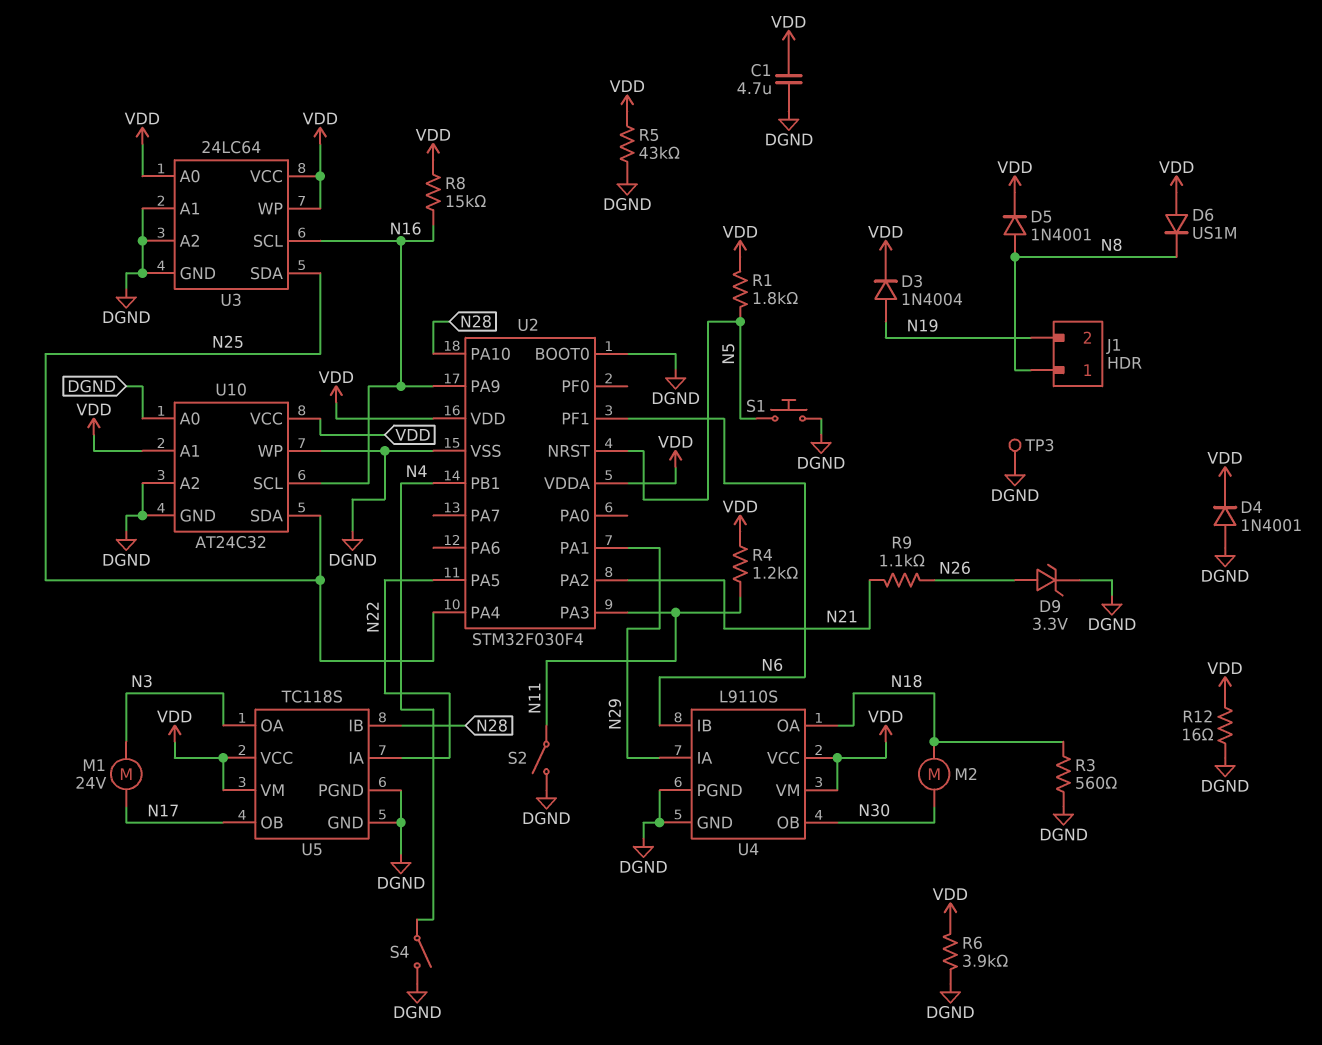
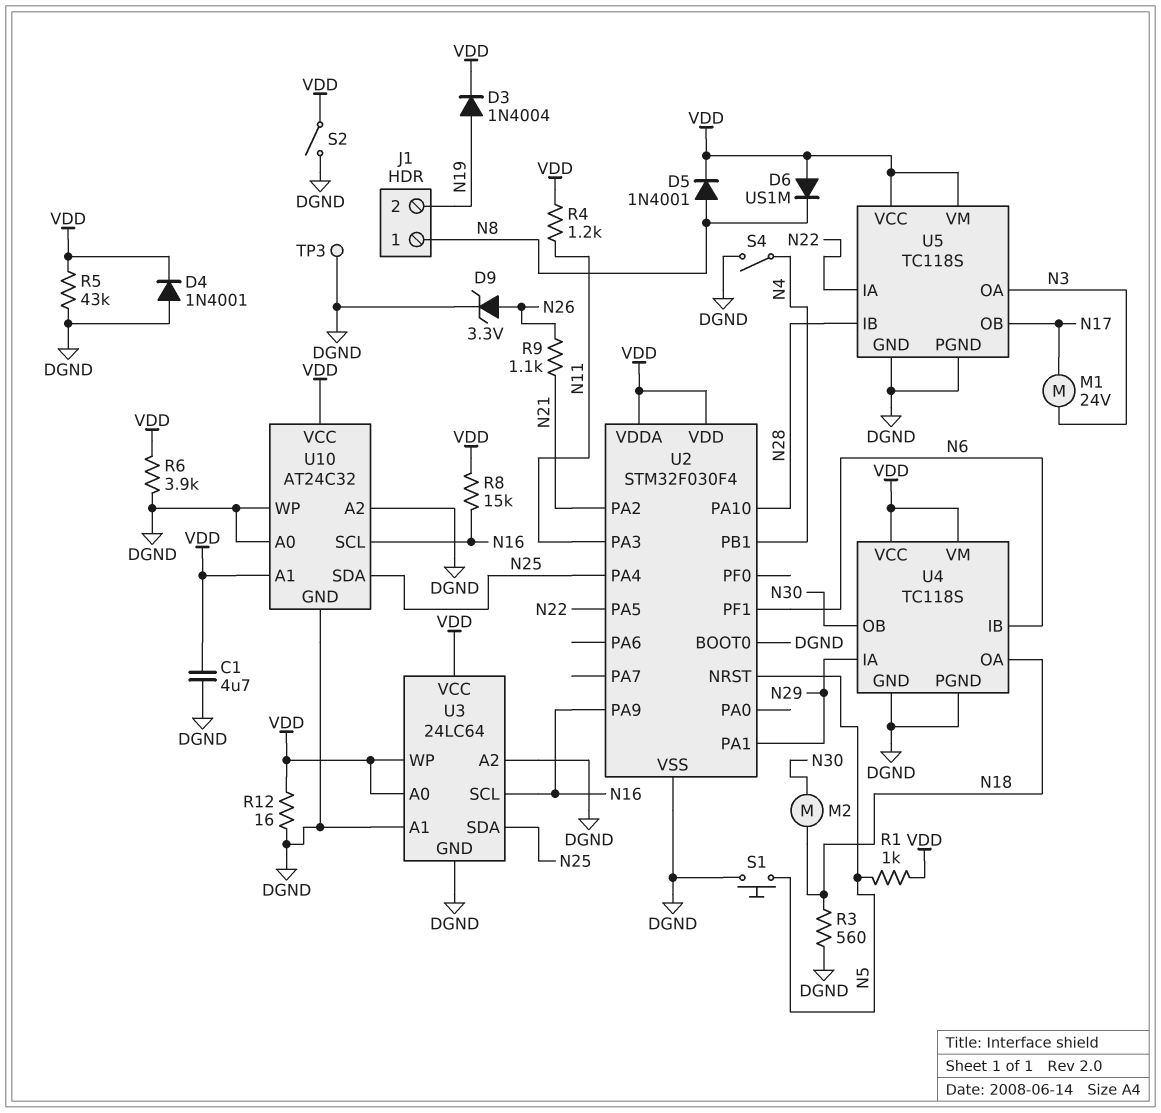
R1: 1.8k (N5, VDD) -> 1k (N5, VDD)
S2: switch (DGND, N11) -> switch (DGND, VDD)
U4: L9110S -> TC118S

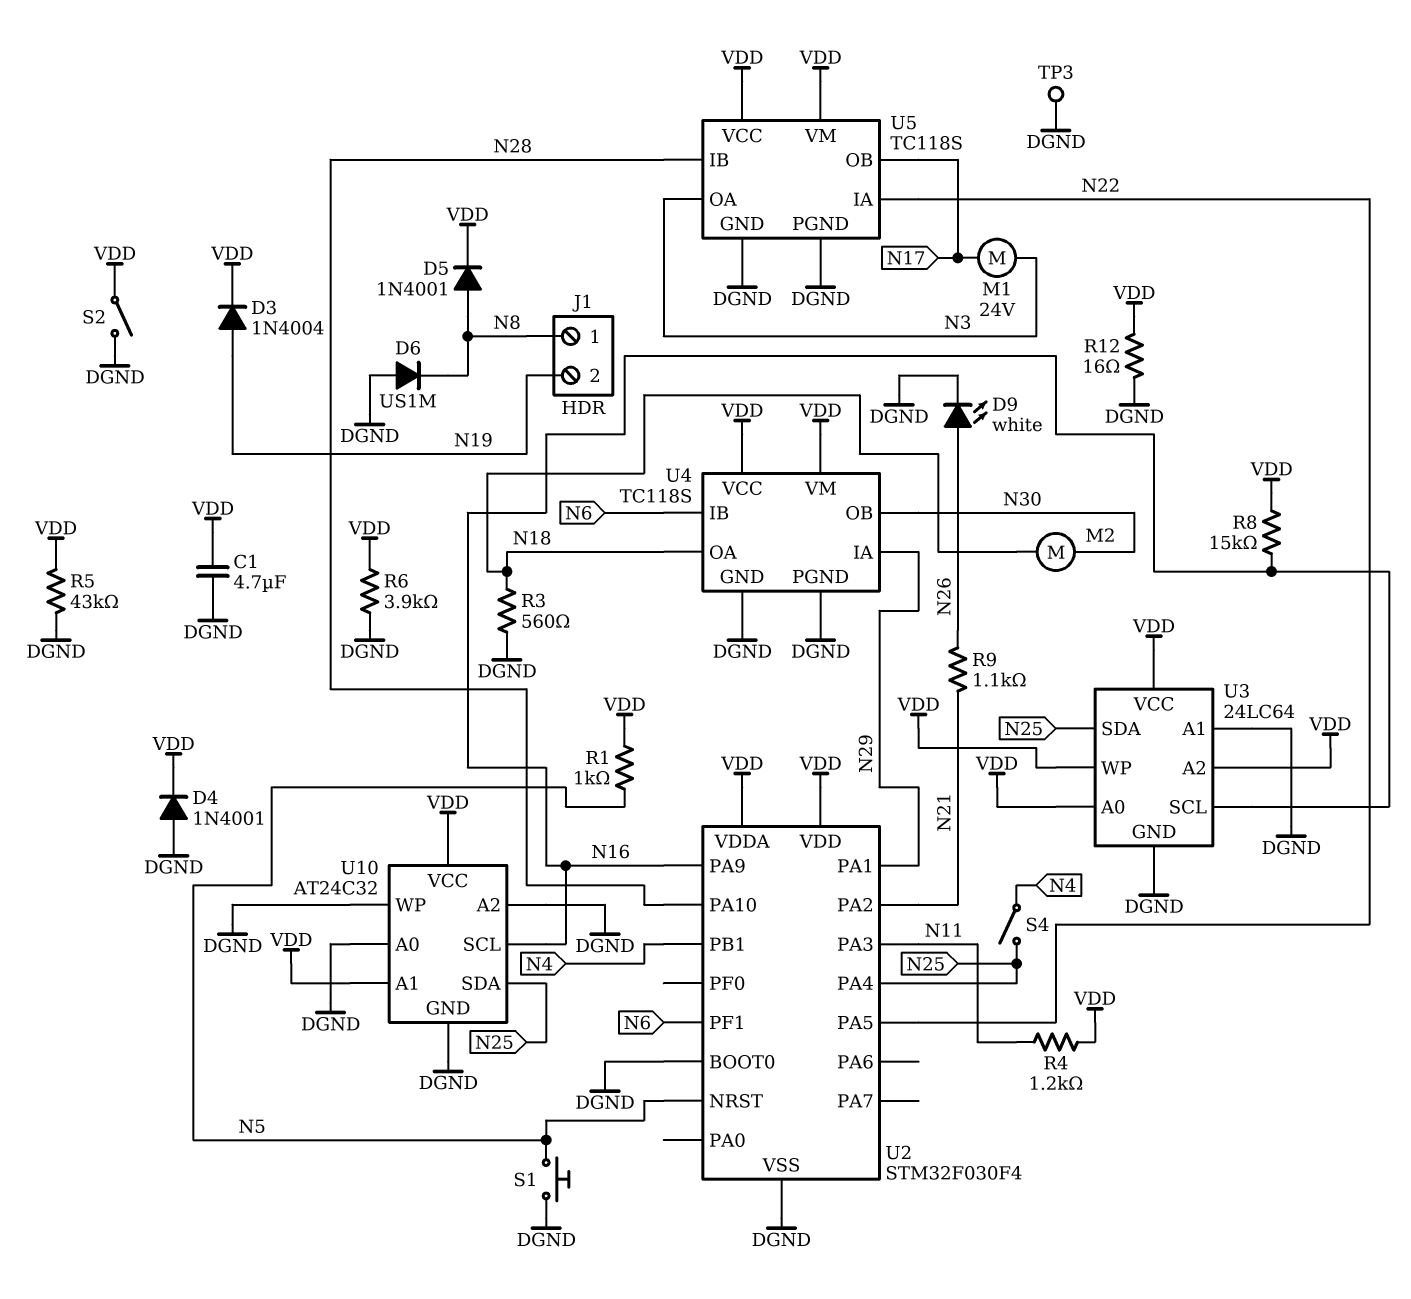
D6: diode US1M (A VDD, K N8) -> diode US1M (A DGND, K N8)
D9: zener 3.3V (A N26, K DGND) -> LED white (A N26, K DGND)
S4: switch (DGND, N4) -> switch (N4, N25)
U3 pin A2: DGND -> VDD

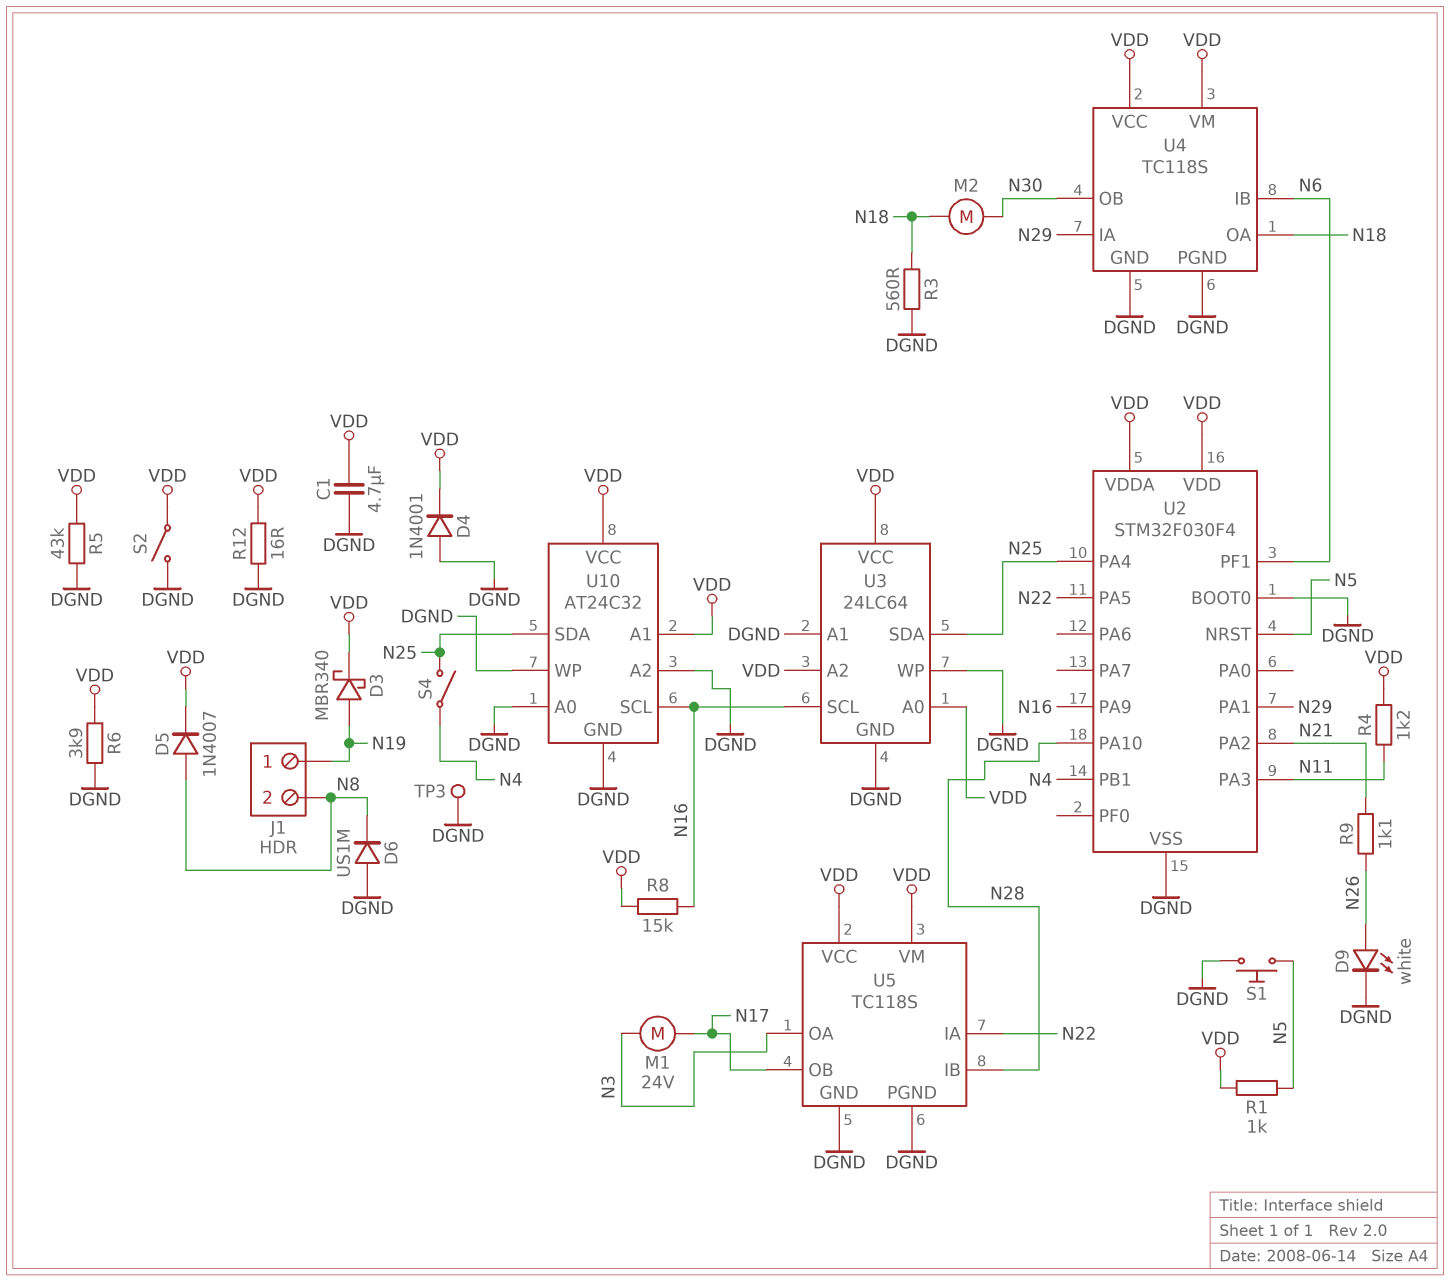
D3: diode 1N4004 (A N19, K VDD) -> schottky MBR340 (A N19, K VDD)
D5: diode 1N4001 (A N8, K VDD) -> diode 1N4007 (A N8, K VDD)
J1 pin 1: N8 -> N19
J1 pin 2: N19 -> N8
U3 pin WP: VDD -> DGND

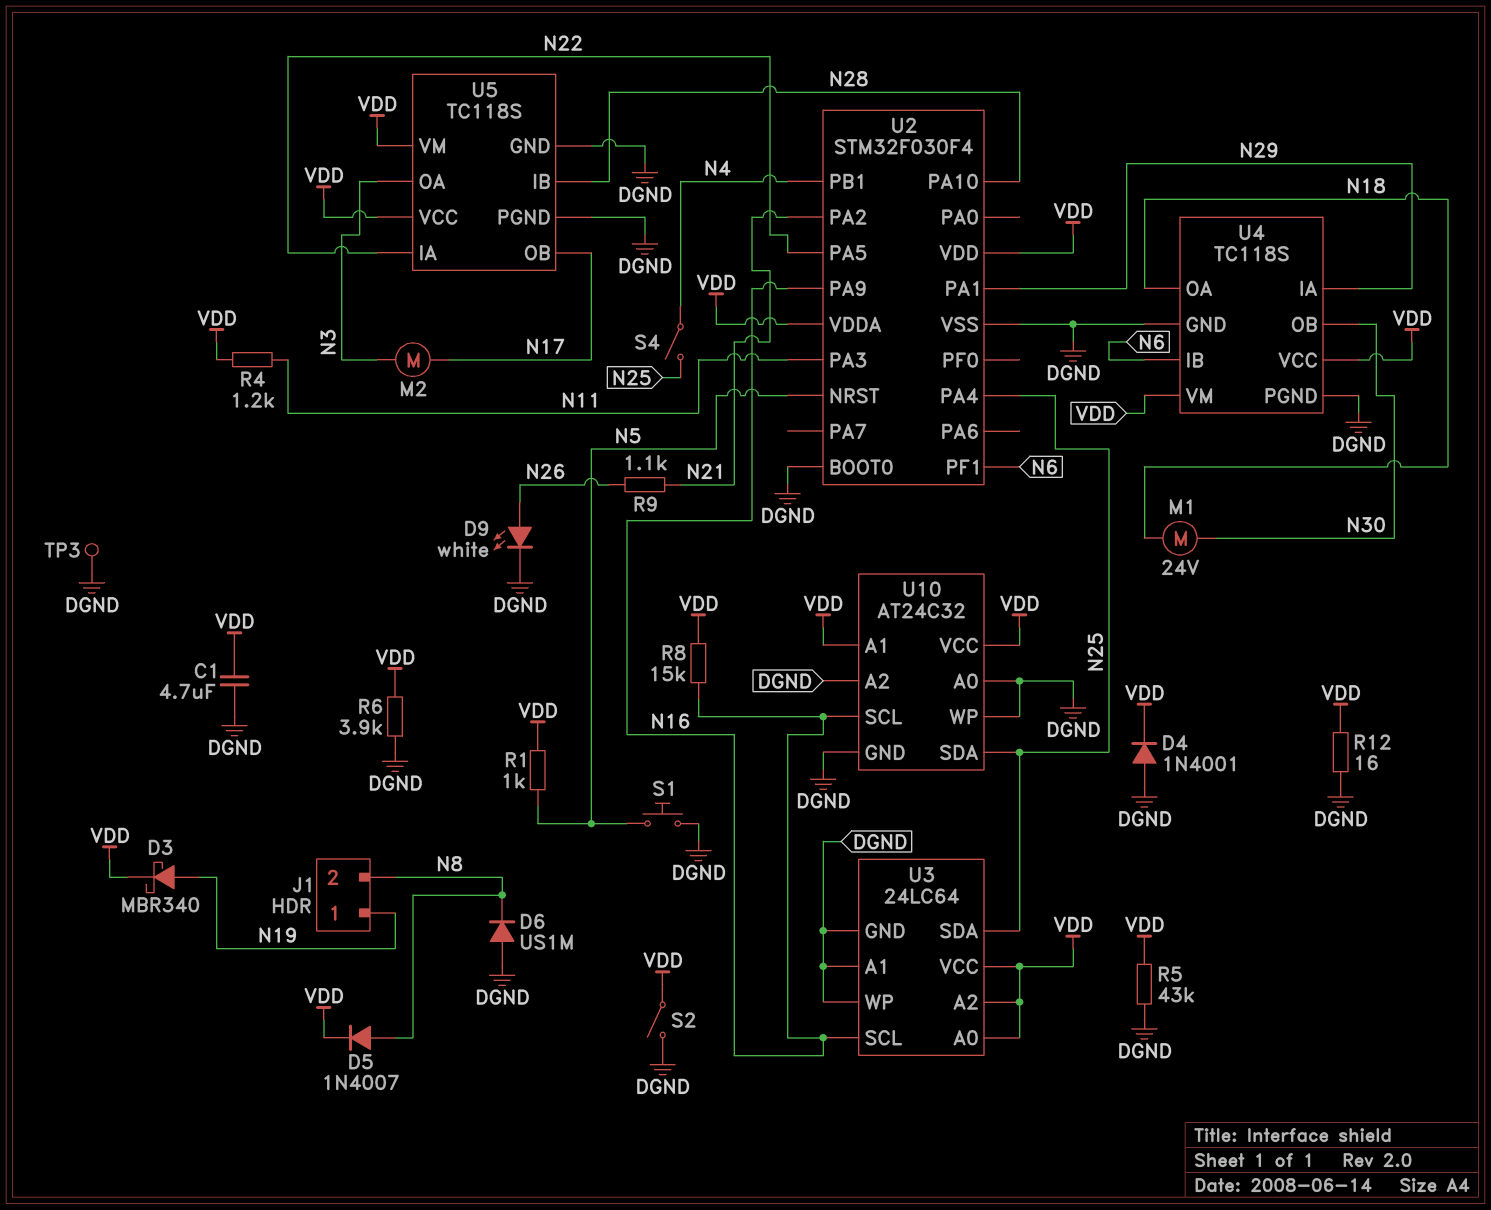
M1: motor 24V (N3, N17) -> motor 24V (N18, N30)
M2: motor (N18, N30) -> motor (N3, N17)
R3: 560 (DGND, N18) -> none

